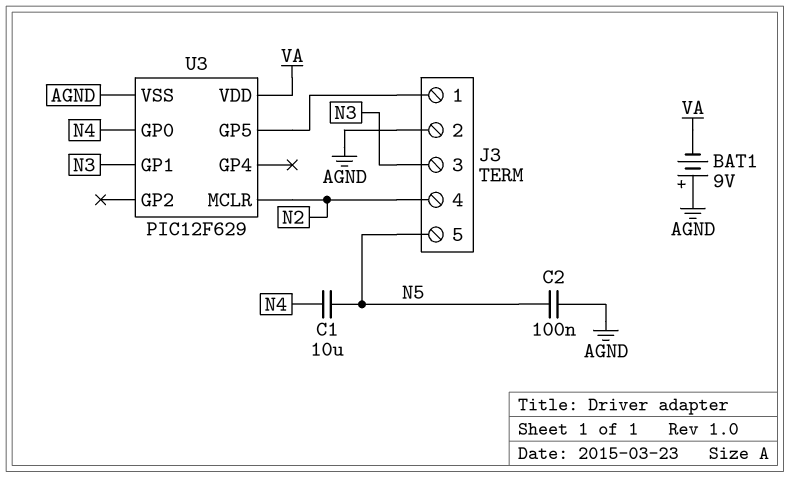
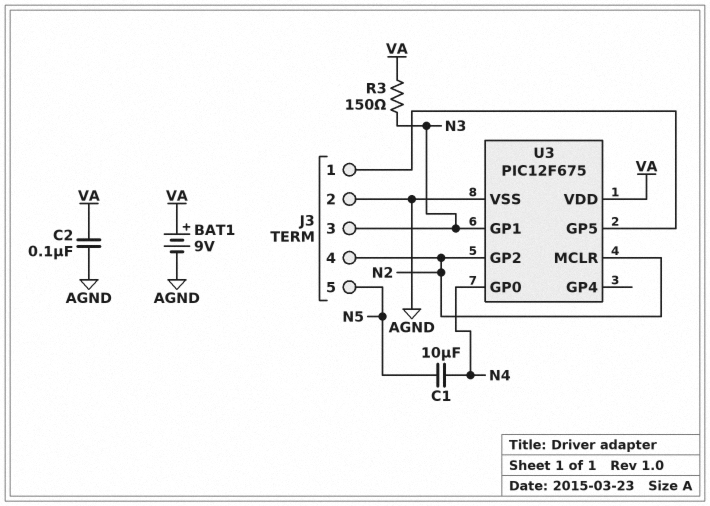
BAT1: 9V (plus AGND, minus VA) -> 9V (plus VA, minus AGND)
C2: 100nF (AGND, N5) -> 100nF (AGND, VA)
R3: none -> 150 (N3, VA)
U3: PIC12F629 -> PIC12F675
U3 pin GP2: none -> N2

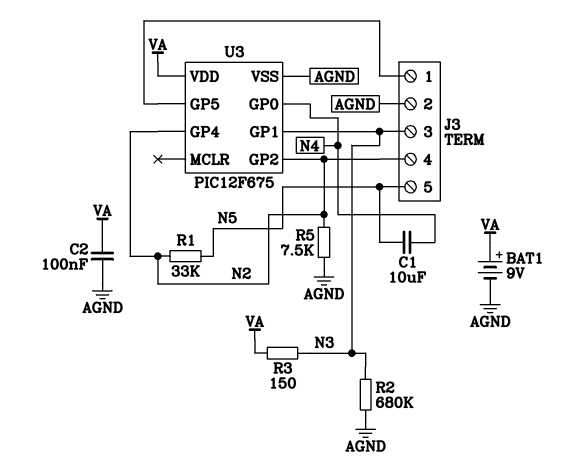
R1: none -> 33k (N2, N5)
R2: none -> 680k (AGND, N3)
R5: none -> 7.5k (AGND, N2)
U3 pin GP4: none -> N2
U3 pin MCLR: N2 -> none

